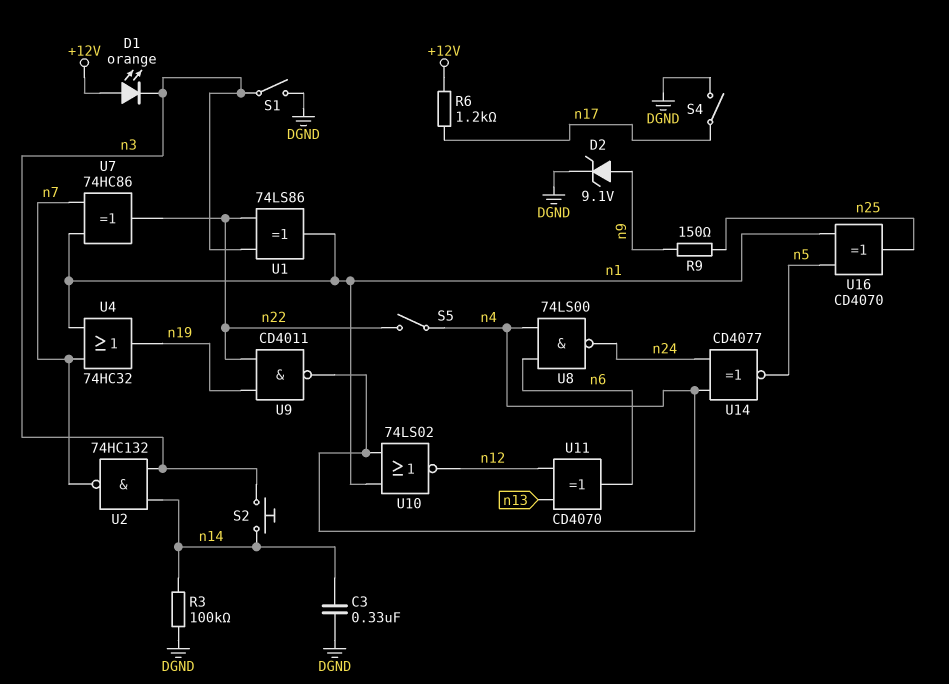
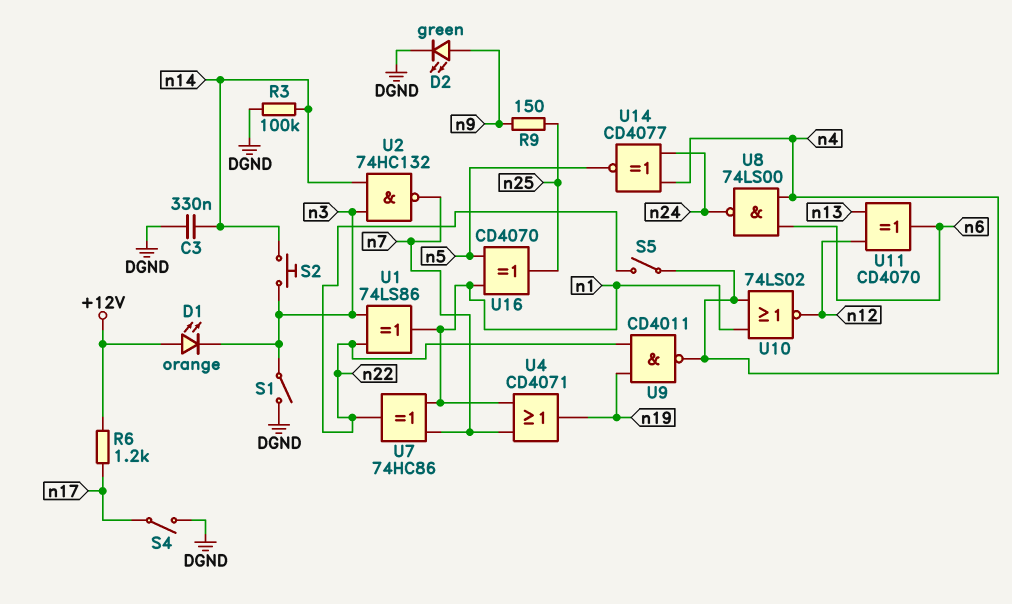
D2: zener 9.1V (A n9, K DGND) -> LED green (A n9, K DGND)
U4: OR 74HC32 (in n1, in n7, out n19) -> OR CD4071 (in n1, in n7, out n19)

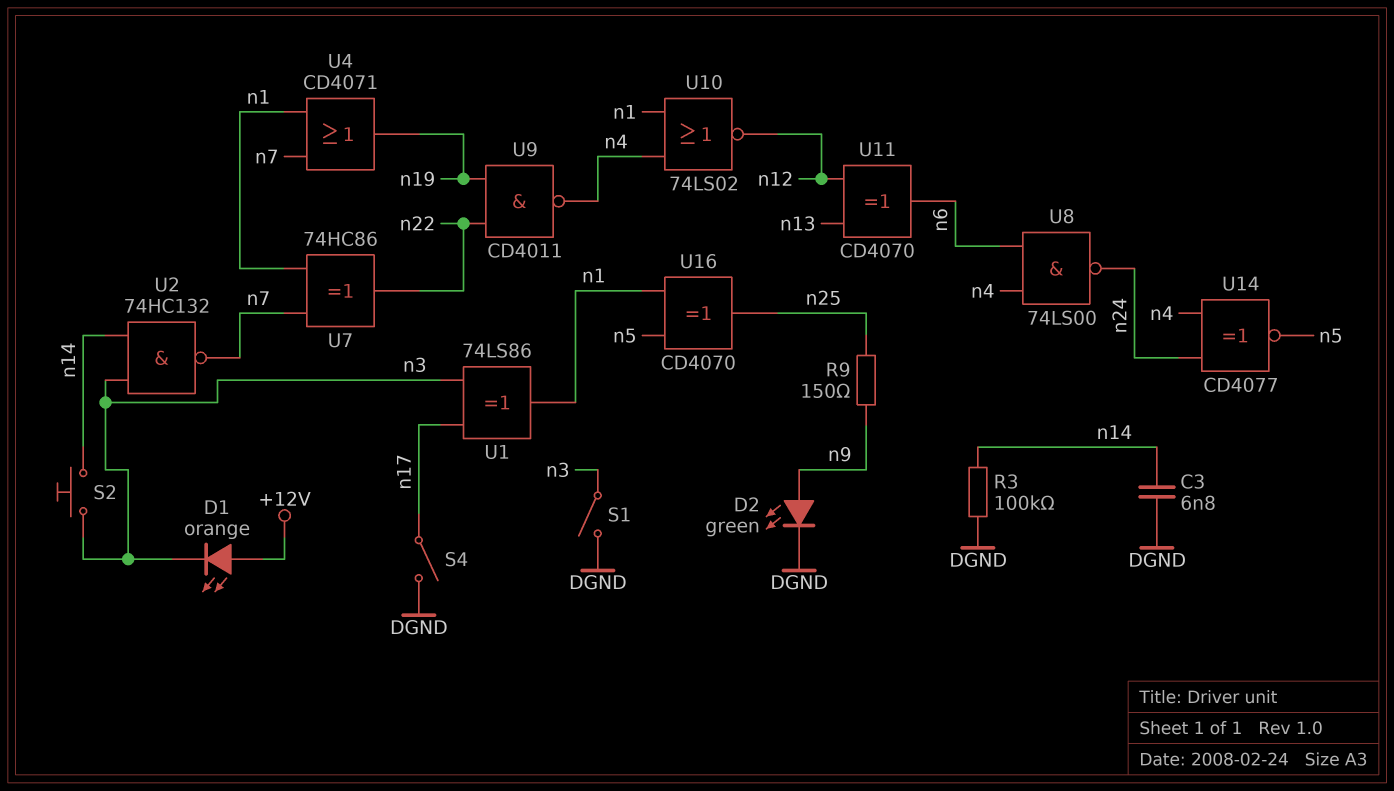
C3: 330nF (DGND, n14) -> 6.8nF (DGND, n14)
R6: 1.2k (+12V, n17) -> none
S5: switch (n4, n22) -> none
U1: XOR 74LS86 (in n3, in n22, out n1) -> XOR 74LS86 (in n3, in n17, out n1)

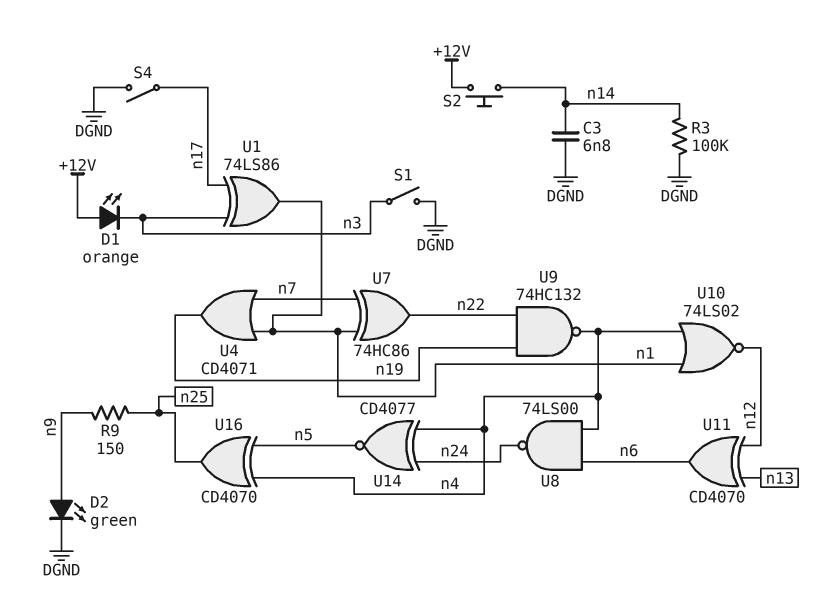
S2: button (n3, n14) -> button (+12V, n14)
U2: NAND 74HC132 (in n3, in n14, out n7) -> none
U9: NAND CD4011 (in n19, in n22, out n4) -> NAND 74HC132 (in n19, in n22, out n4)
U16: XOR CD4070 (in n1, in n5, out n25) -> XOR CD4070 (in n4, in n5, out n25)

